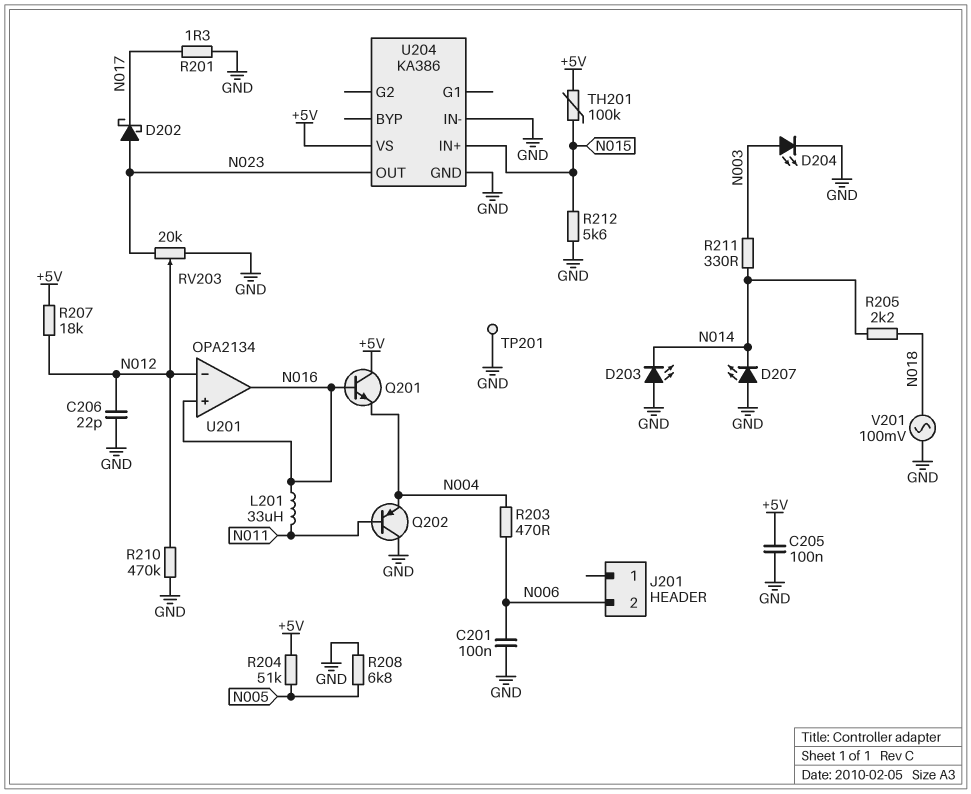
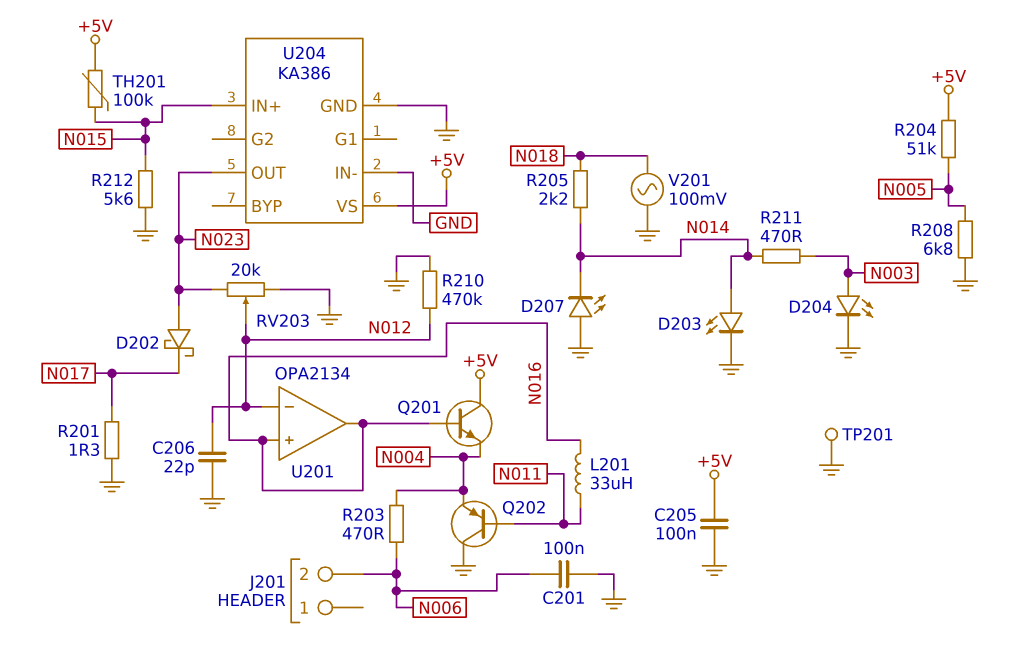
D203: LED (A GND, K N014) -> LED (A N014, K GND)
R207: 18k (+5V, N012) -> none
R211: 330 (N003, N014) -> 470 (N003, N014)

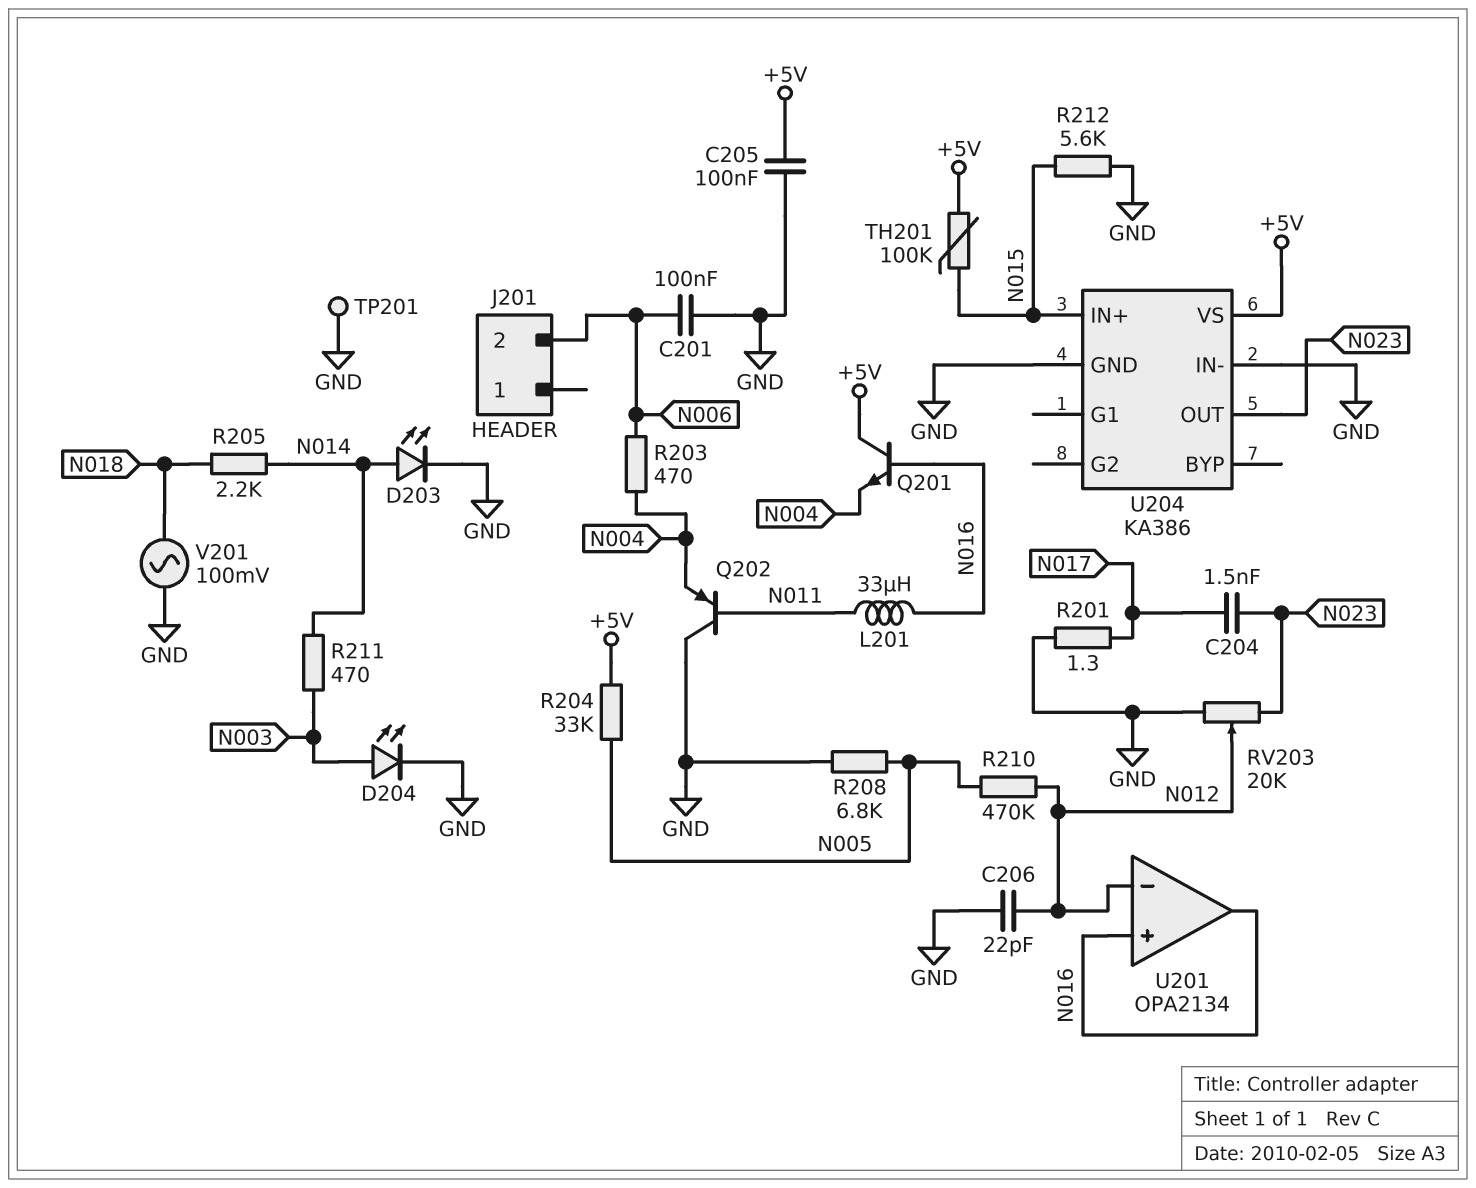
C204: none -> 1.5nF (N017, N023)
D202: schottky (A N023, K N017) -> none
D207: LED (A GND, K N014) -> none
R204: 51k (+5V, N005) -> 33k (+5V, N005)
R210: 470k (GND, N012) -> 470k (N005, N012)

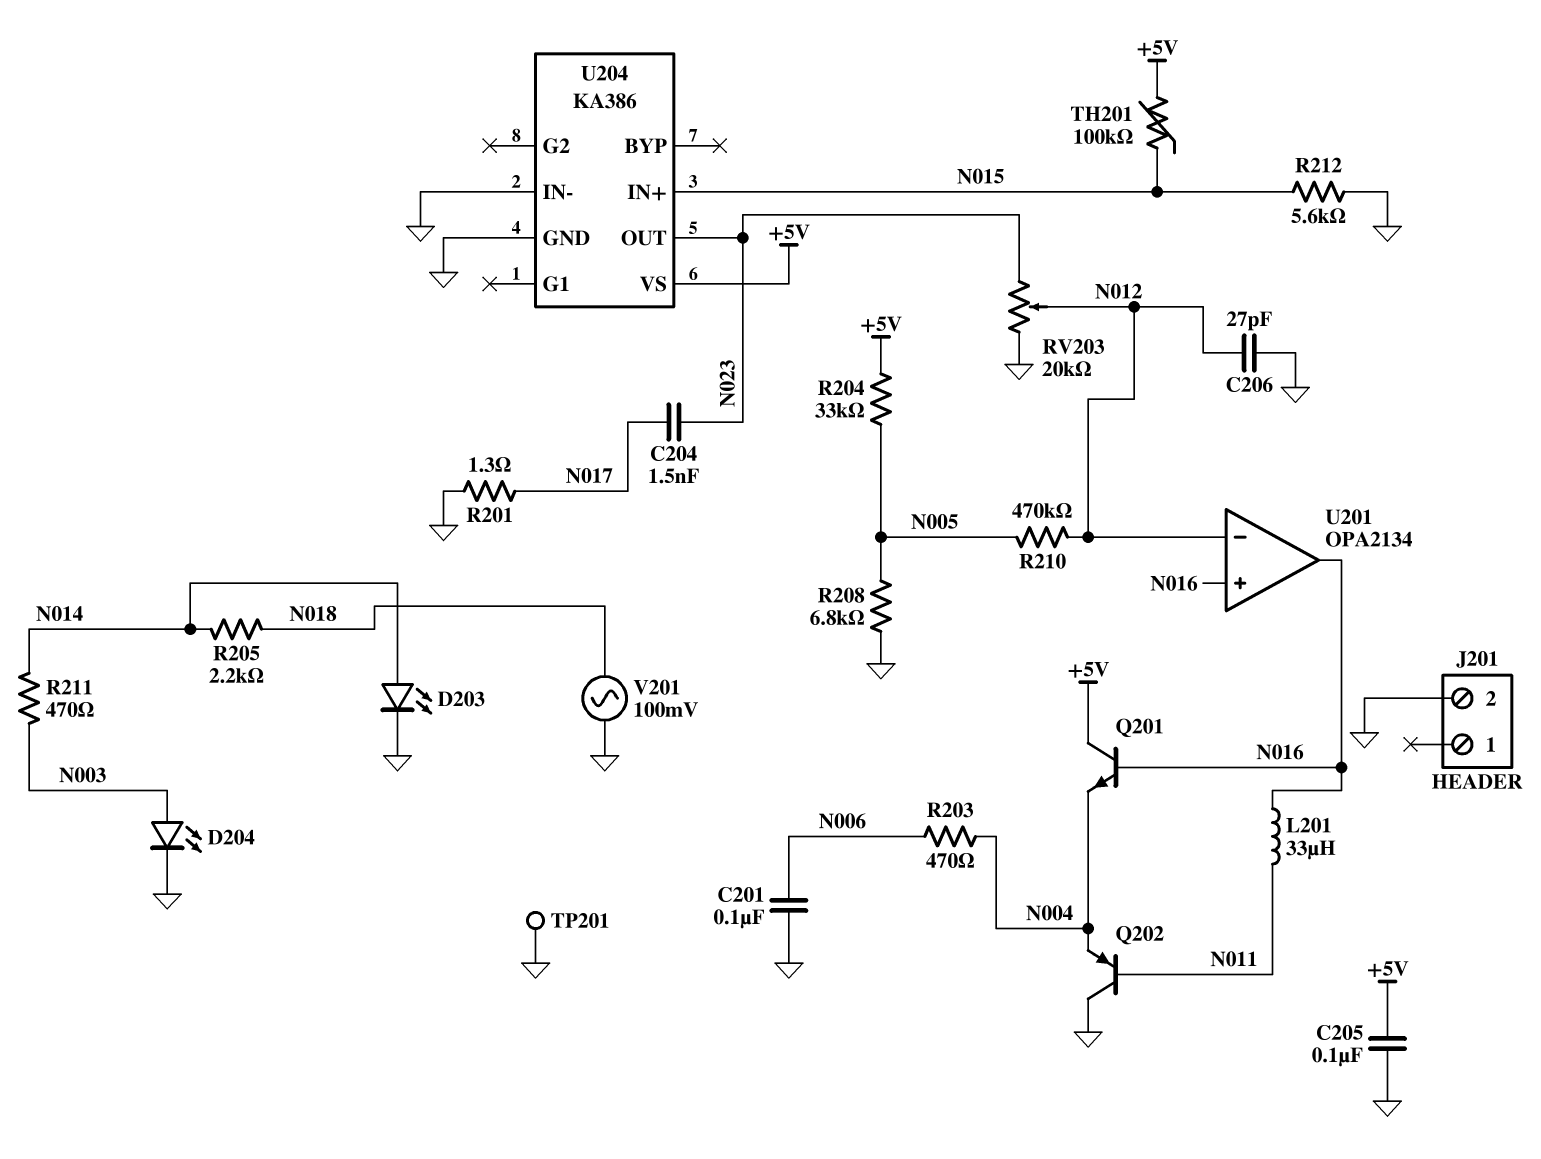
C206: 22pF (GND, N012) -> 27pF (GND, N012)
J201 pin 2: N006 -> GND

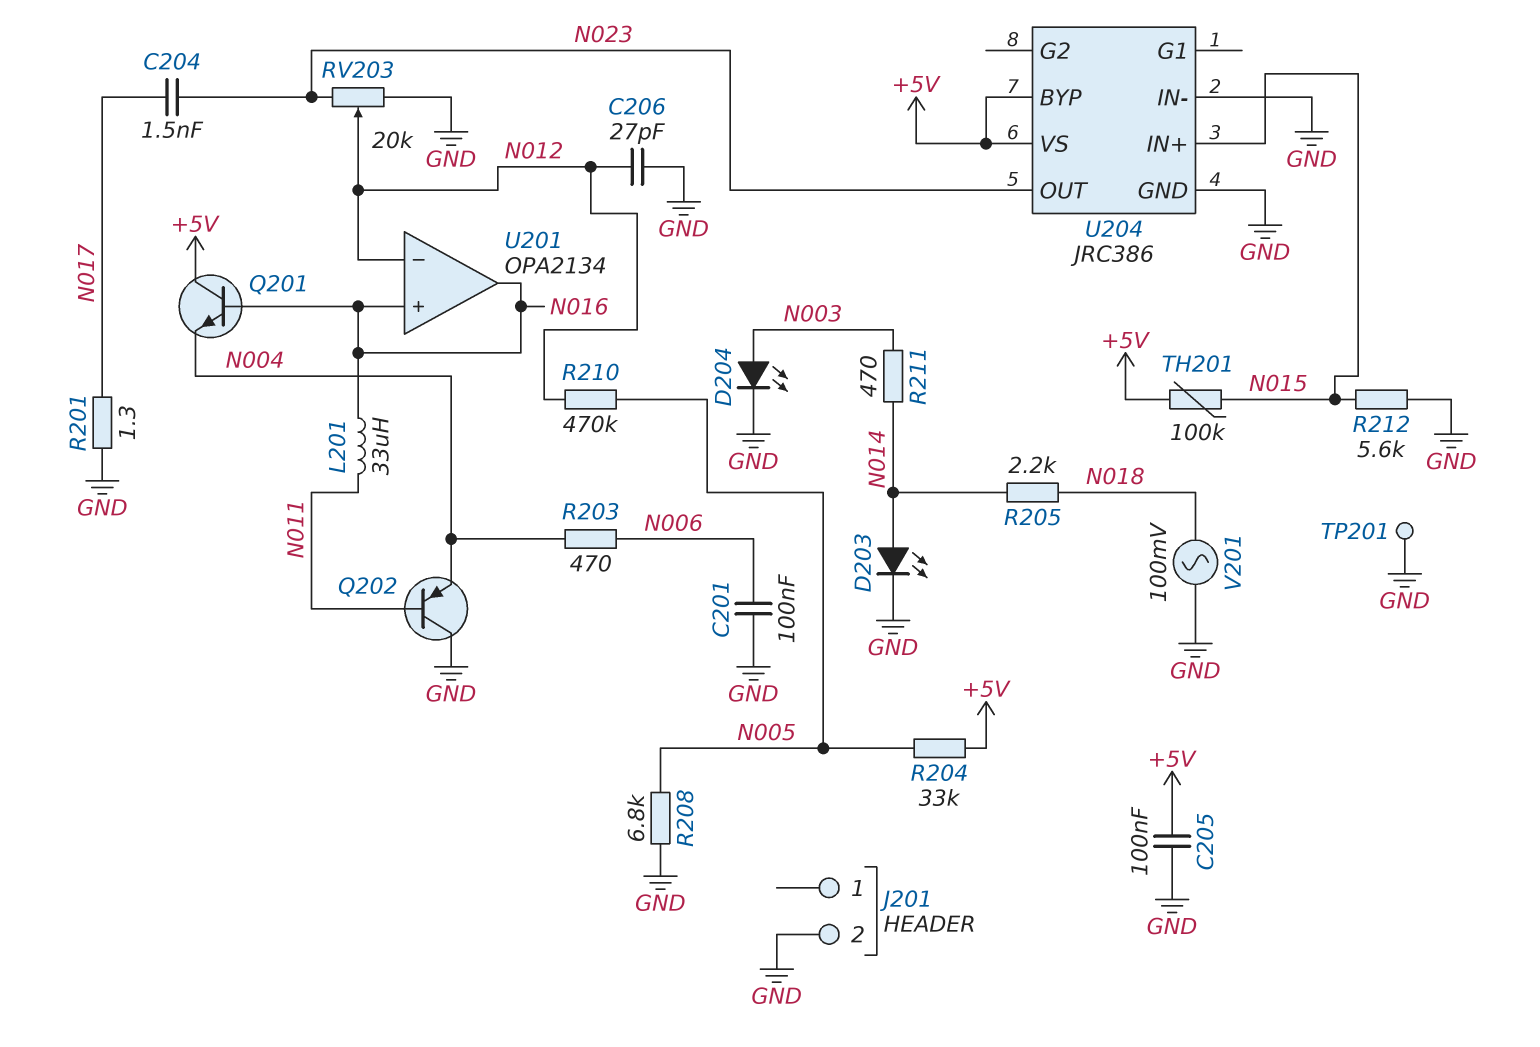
U204: KA386 -> JRC386
U204 pin BYP: none -> +5V

